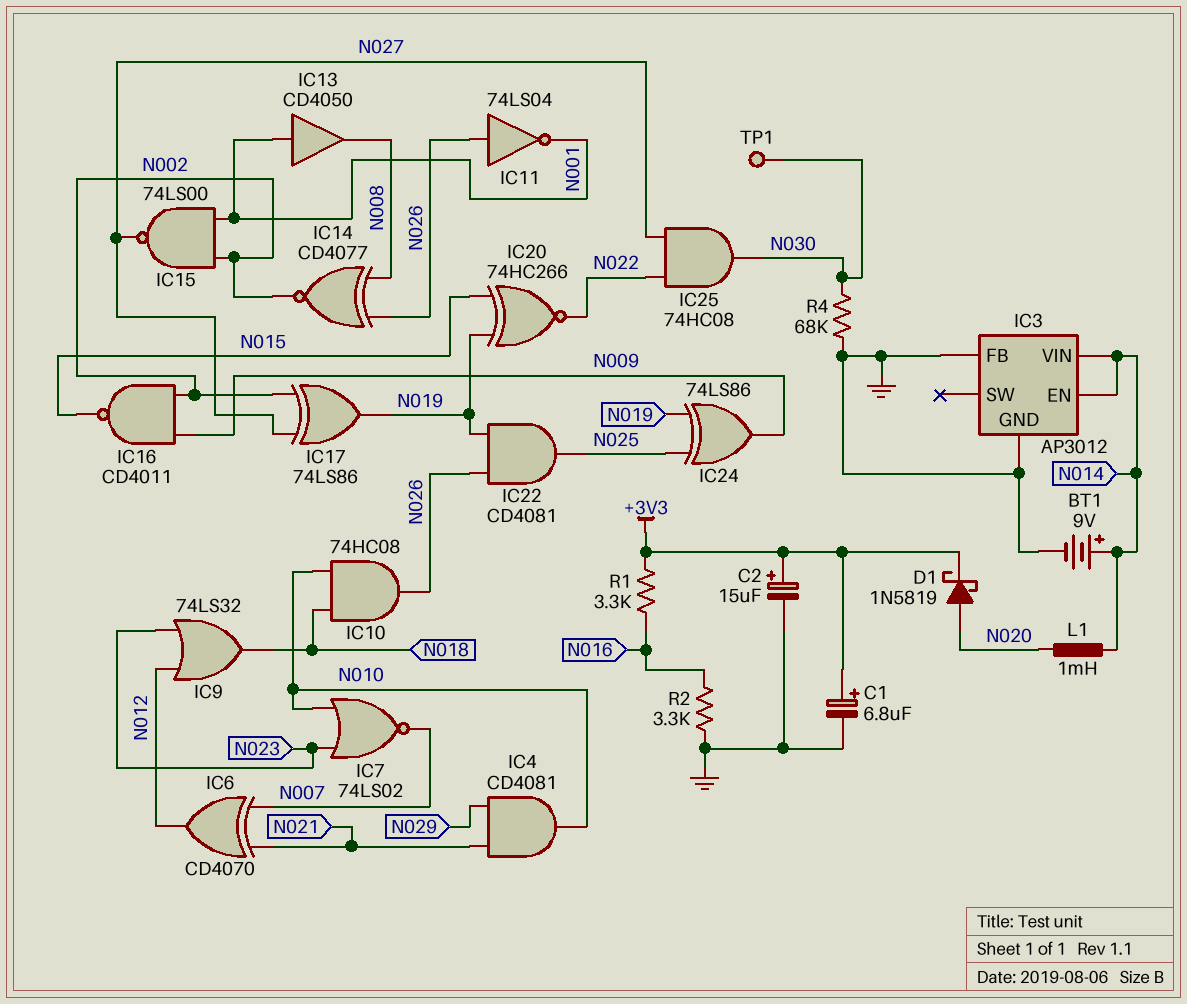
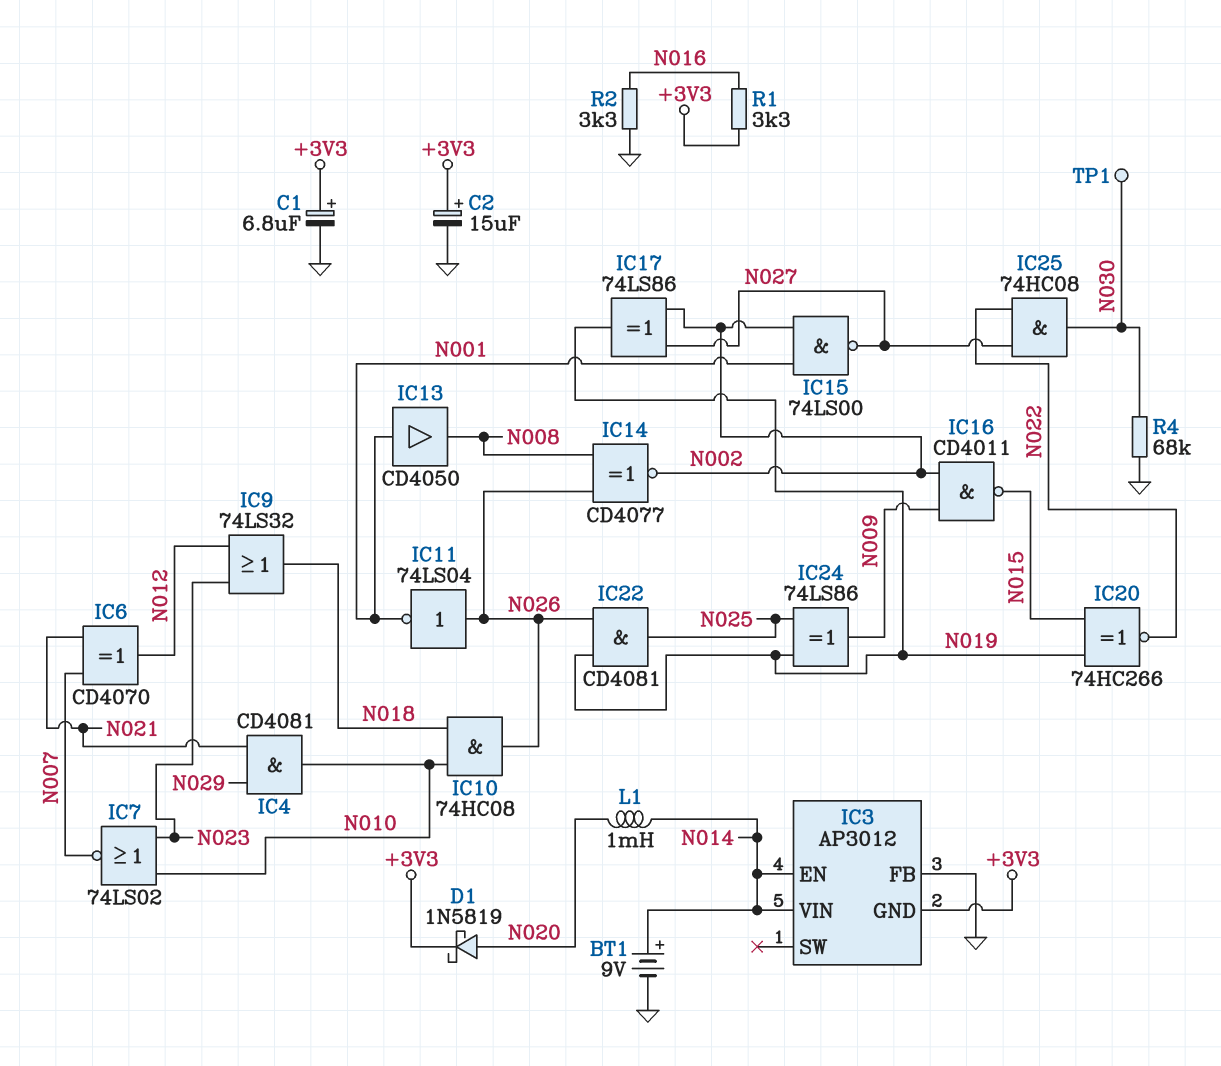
IC3 pin GND: GND -> +3V3

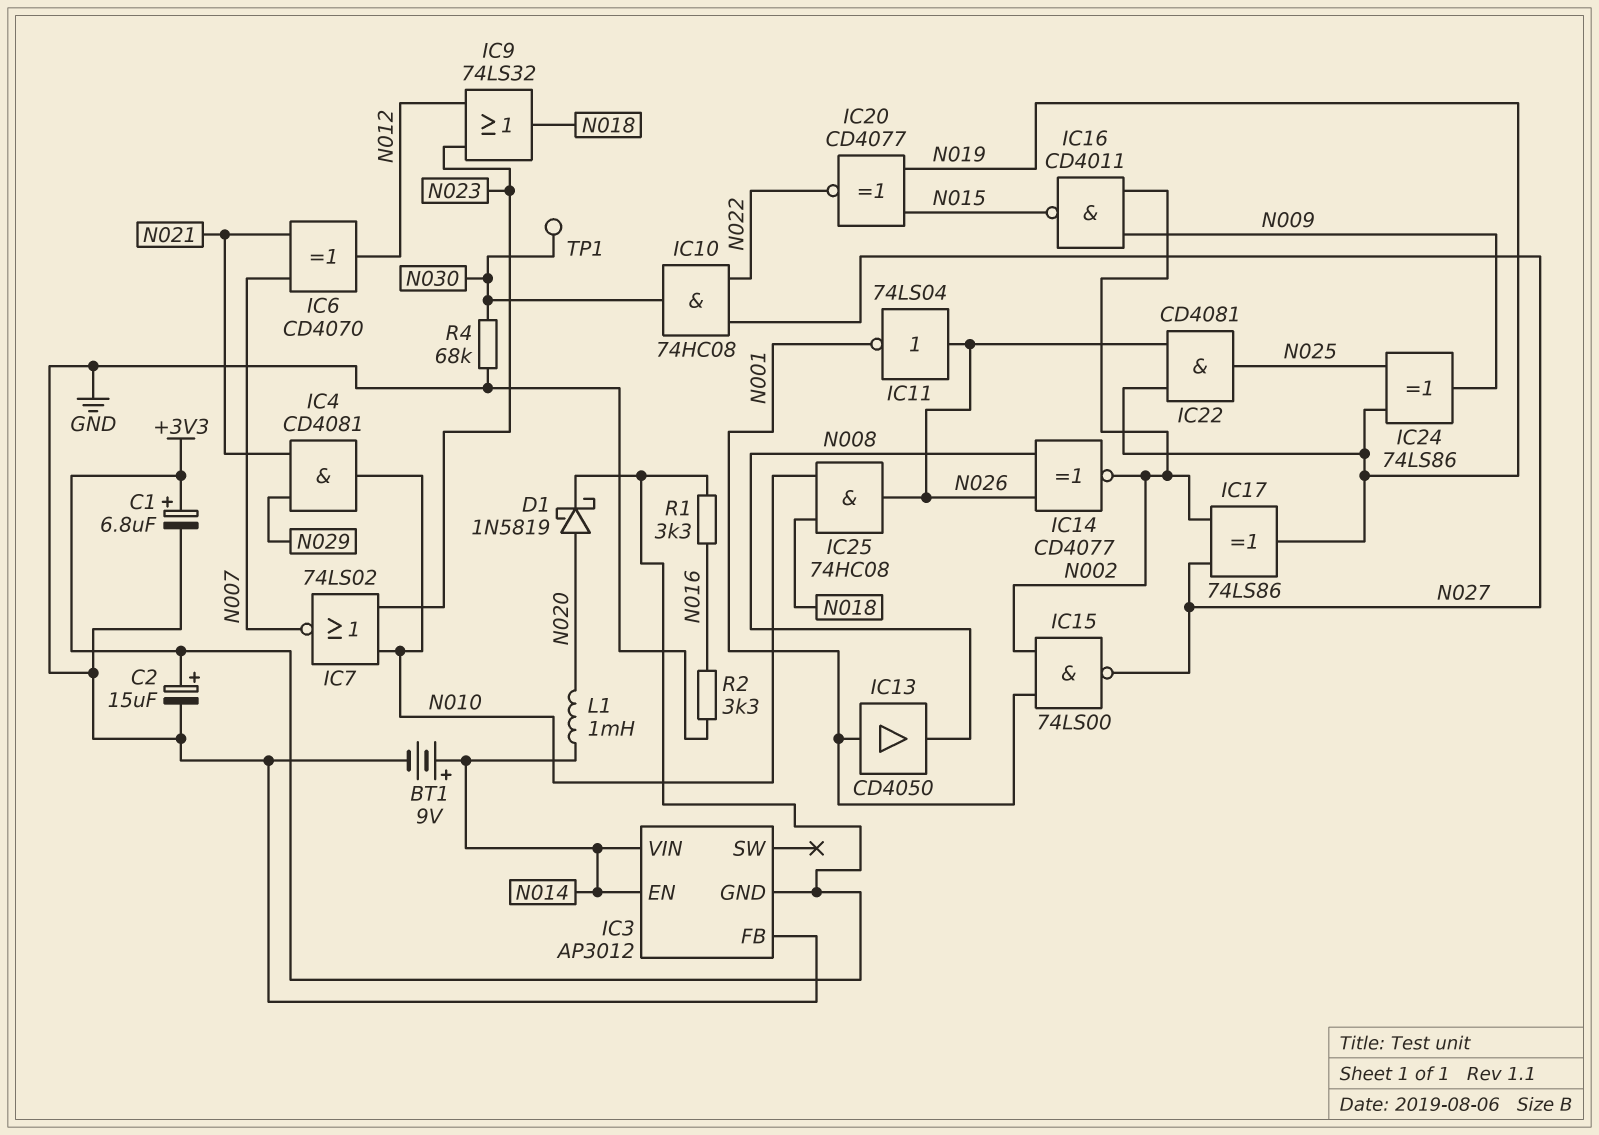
IC10: AND 74HC08 (in N010, in N018, out N026) -> AND 74HC08 (in N022, in N027, out N030)
IC20: XNOR 74HC266 (in N015, in N019, out N022) -> XNOR CD4077 (in N015, in N019, out N022)
IC25: AND 74HC08 (in N022, in N027, out N030) -> AND 74HC08 (in N010, in N018, out N026)

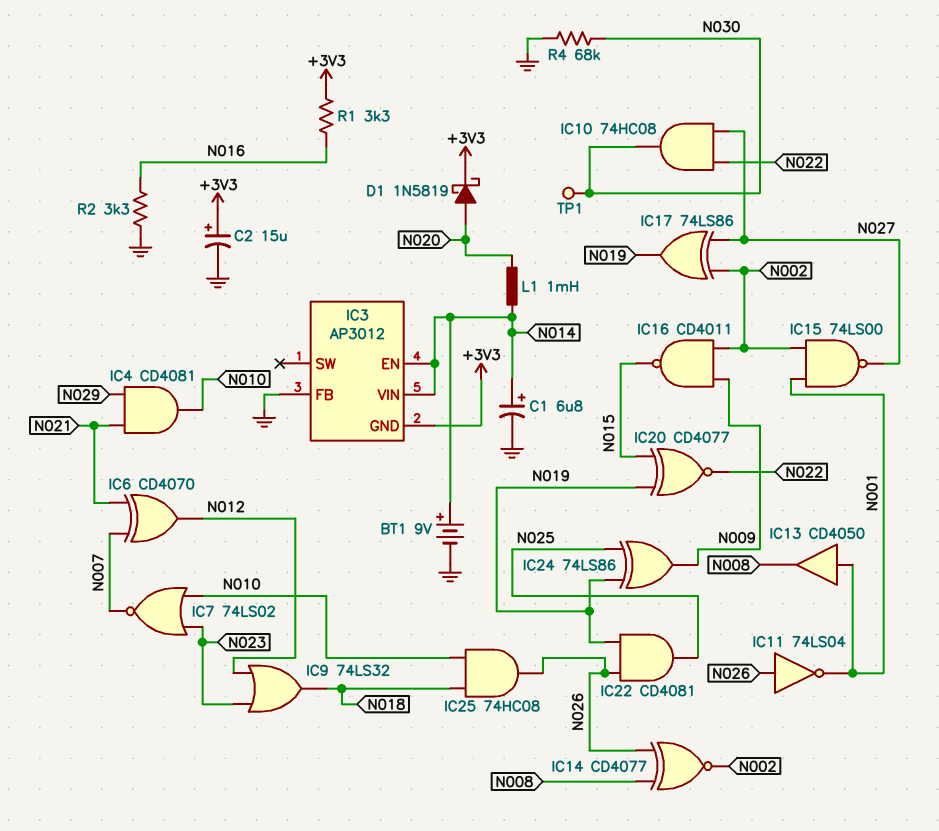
C1: 6.8uF (plus +3V3, minus GND) -> 6.8uF (plus N014, minus GND)

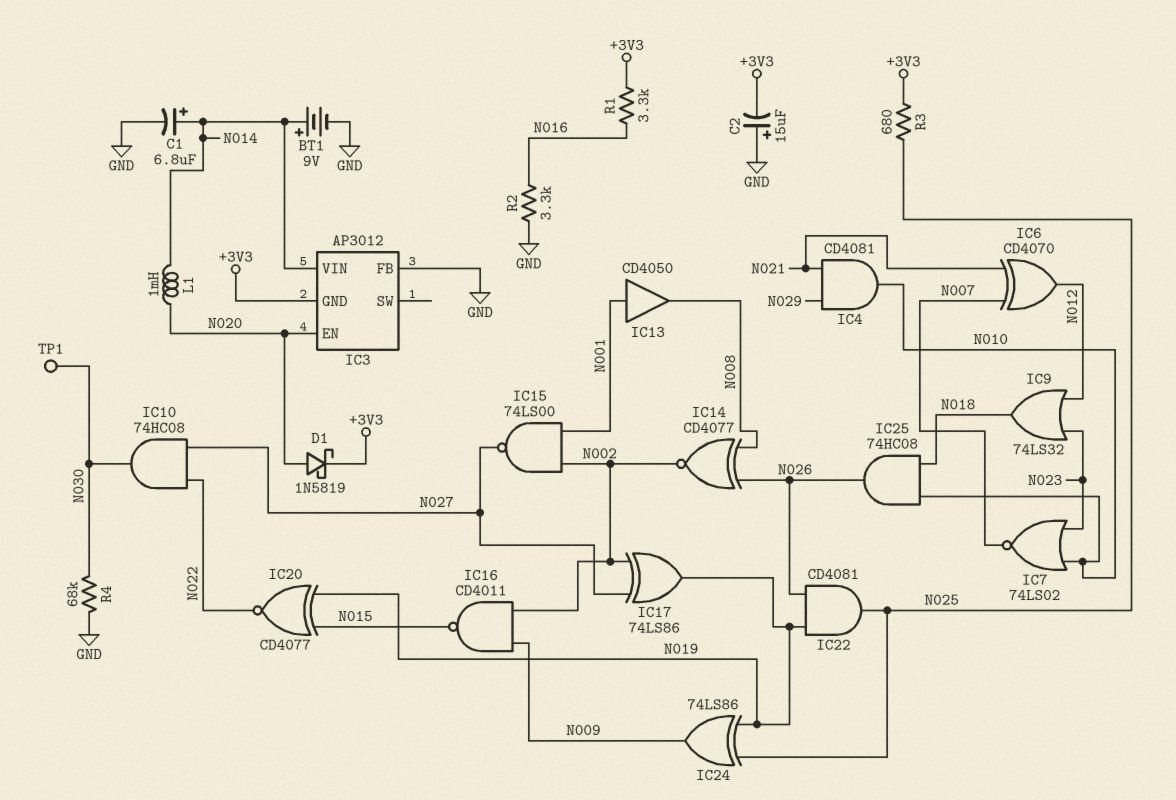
C2: 15uF (plus +3V3, minus GND) -> 15uF (plus GND, minus +3V3)
IC3 pin EN: N014 -> N020
IC11: NOT 74LS04 (in N026, out N001) -> none
R3: none -> 680 (+3V3, N025)

